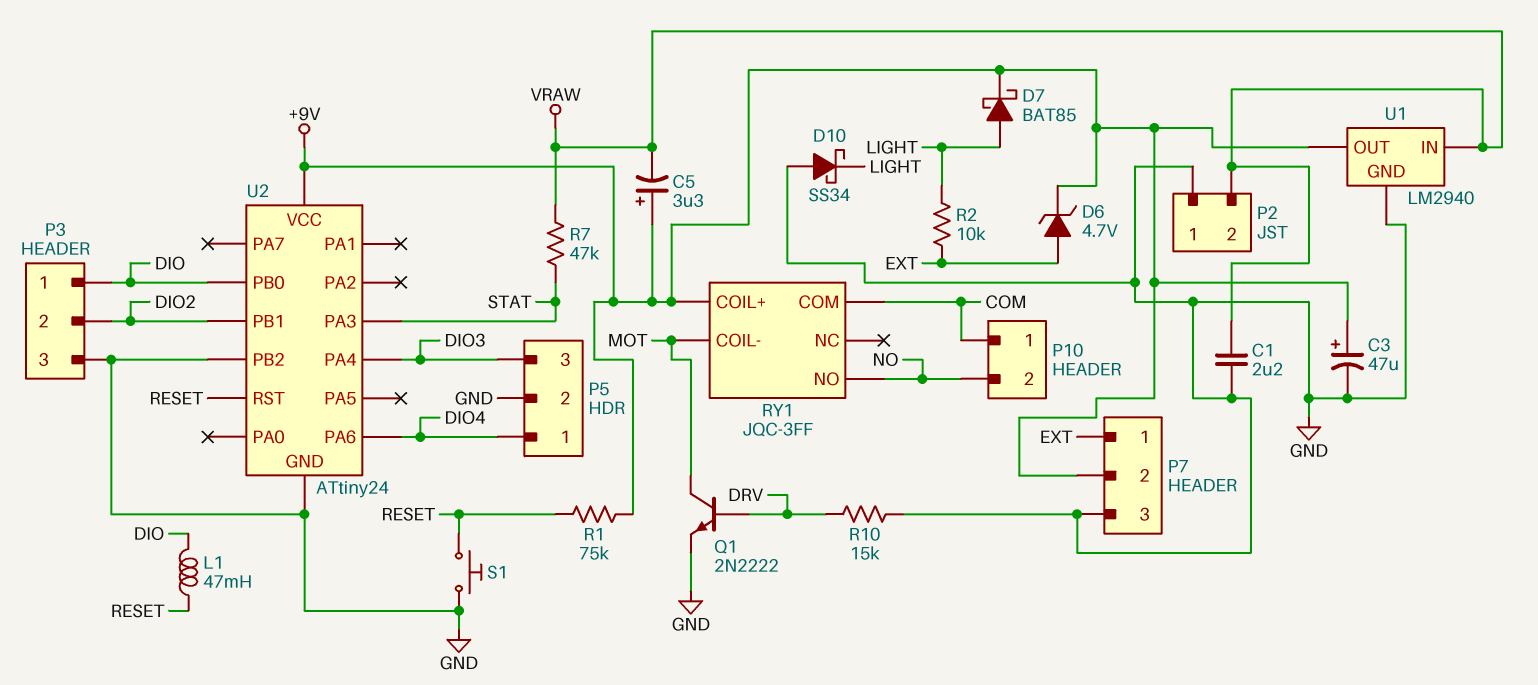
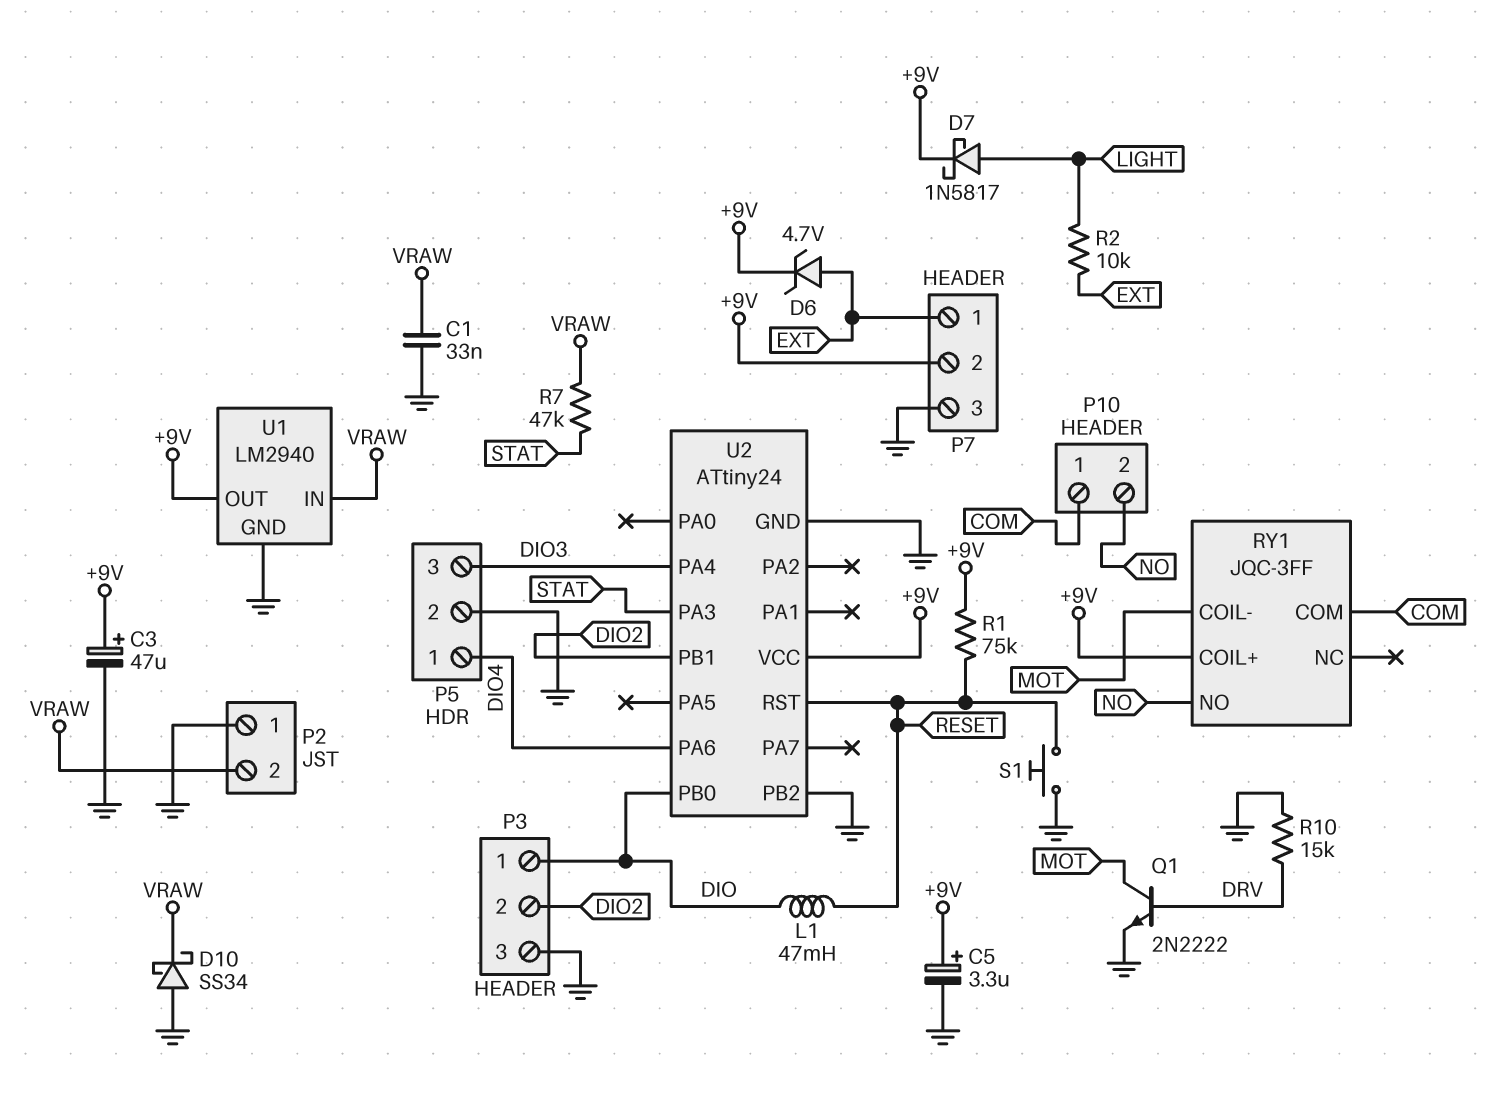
C1: 2.2uF (GND, VRAW) -> 33nF (GND, VRAW)
C5: 3.3uF (plus +9V, minus VRAW) -> 3.3uF (plus +9V, minus GND)
D7: schottky BAT85 (A LIGHT, K +9V) -> schottky 1N5817 (A LIGHT, K +9V)
D10: schottky SS34 (A GND, K LIGHT) -> schottky SS34 (A GND, K VRAW)

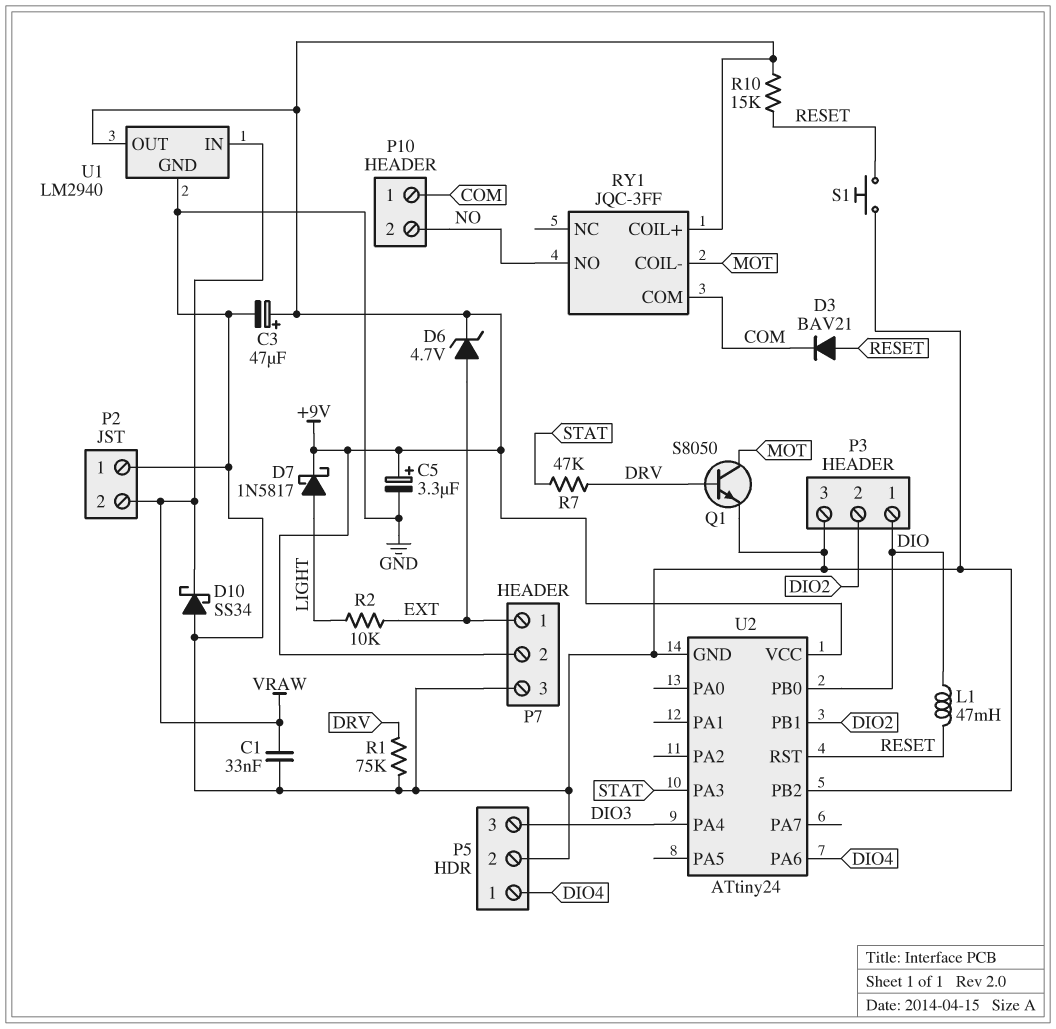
D3: none -> diode BAV21 (A RESET, K COM)
Q1: NPN 2N2222 (B DRV, C MOT, E GND) -> NPN S8050 (B DRV, C MOT, E GND)
R1: 75k (+9V, RESET) -> 75k (DRV, GND)
R7: 47k (STAT, VRAW) -> 47k (DRV, STAT)
R10: 15k (DRV, GND) -> 15k (+9V, RESET)

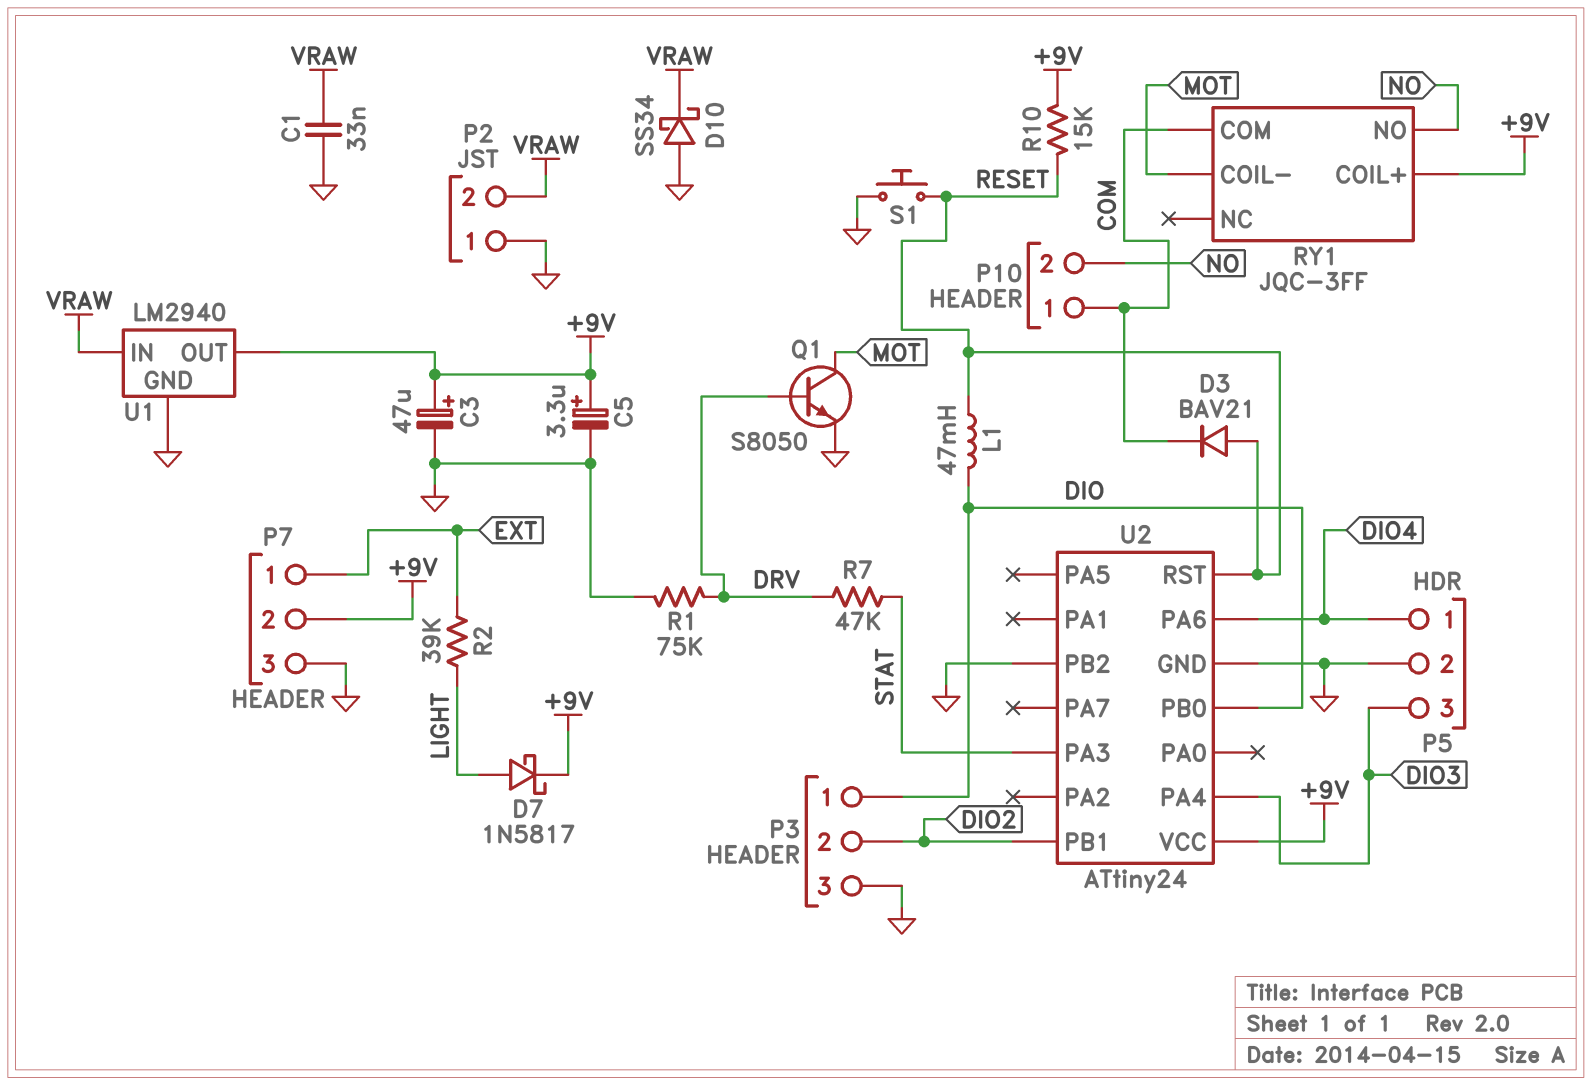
D6: zener 4.7V (A EXT, K +9V) -> none
R2: 10k (EXT, LIGHT) -> 39k (EXT, LIGHT)

